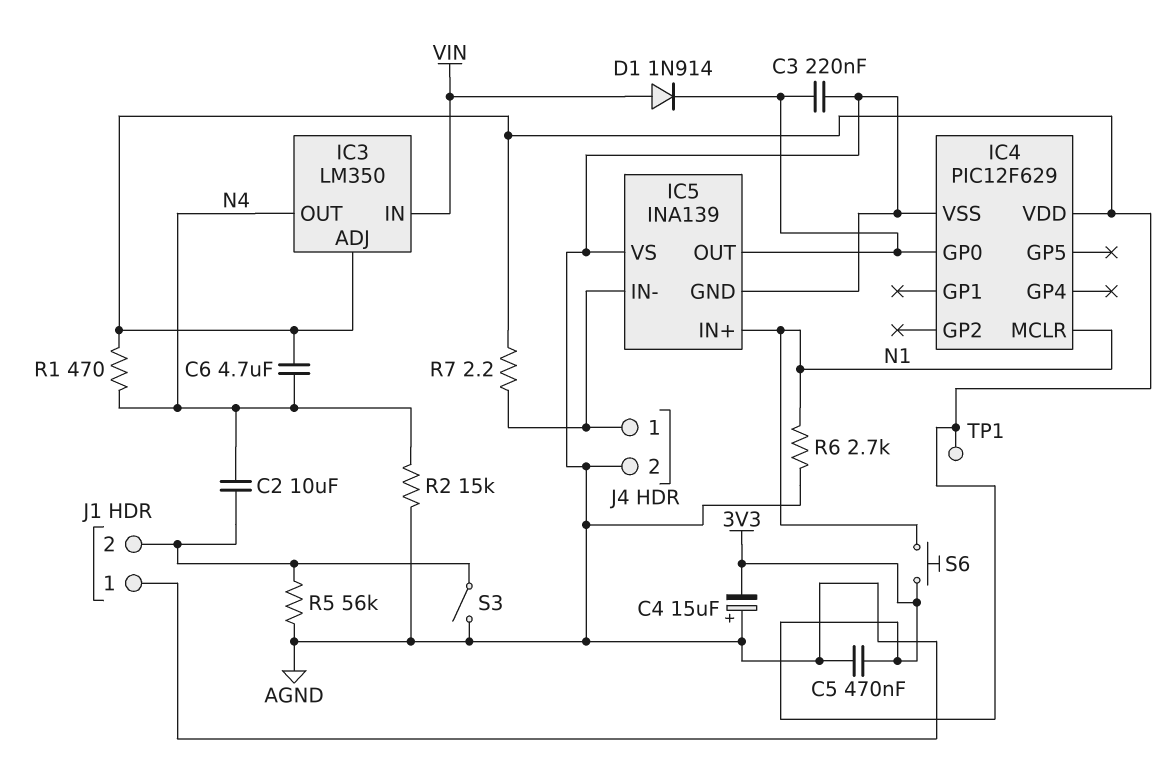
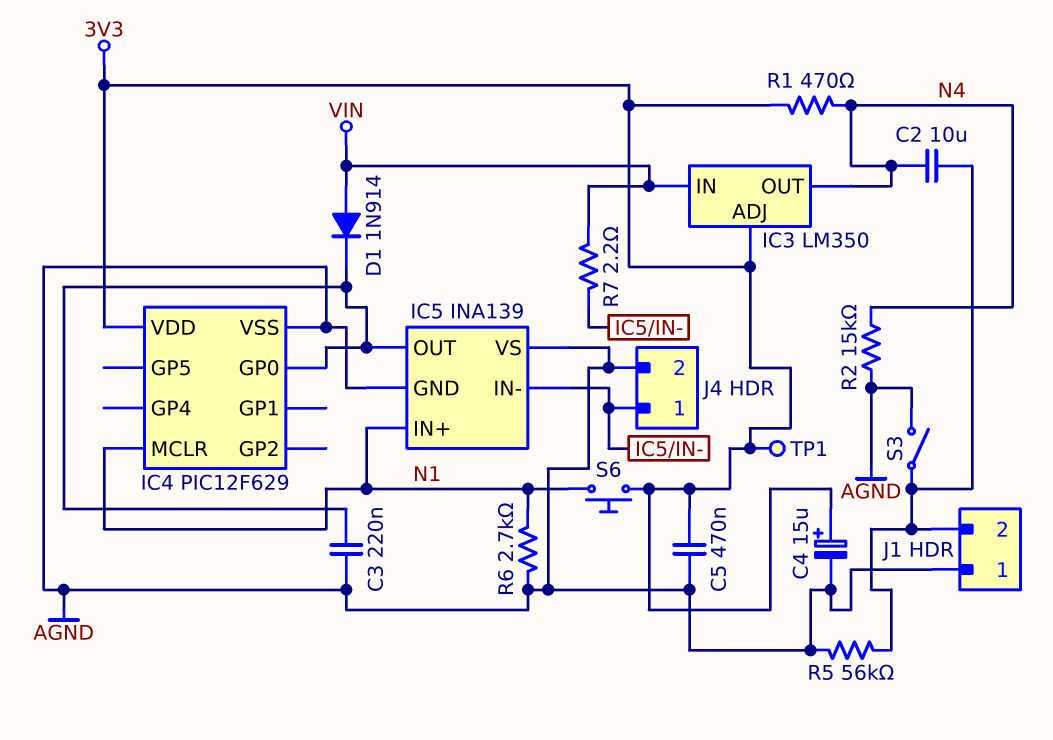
C4: 15uF (plus AGND, minus 3V3) -> 15uF (plus 3V3, minus AGND)
C6: 4.7uF (3V3, N4) -> none
R7: 2.2 (3V3, IC5/IN-) -> 2.2 (IC5/IN-, VIN)

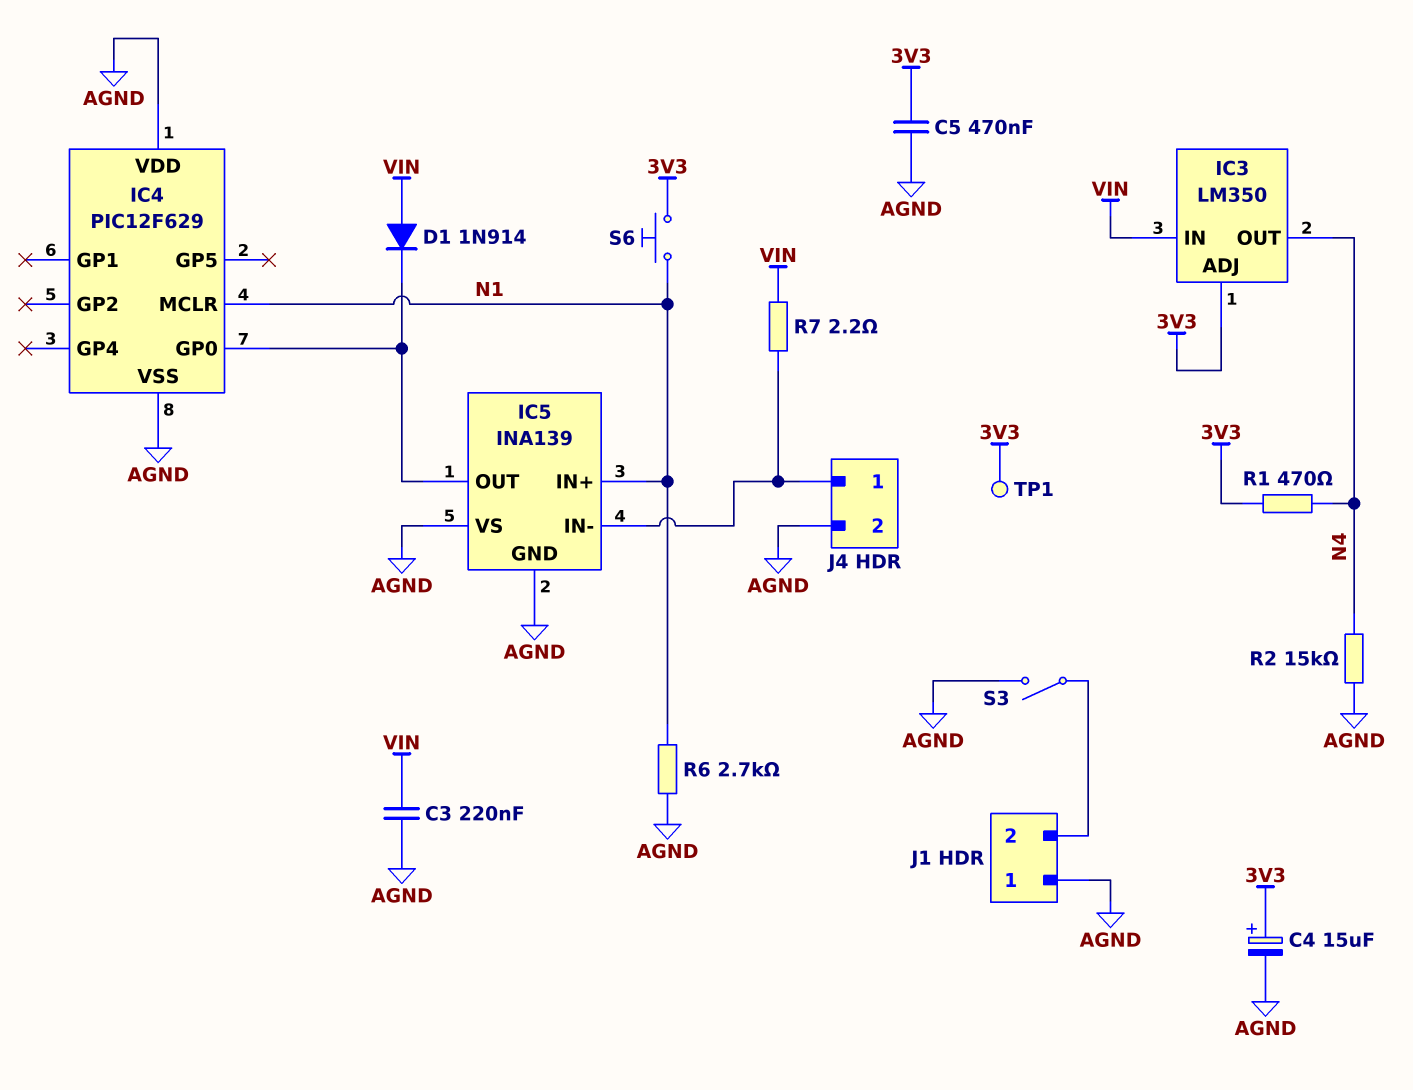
C2: 10uF (J1/2, N4) -> none
C3: 220nF (AGND, IC4/GP0) -> 220nF (AGND, VIN)
IC4 pin VDD: 3V3 -> AGND
R5: 56k (AGND, J1/2) -> none

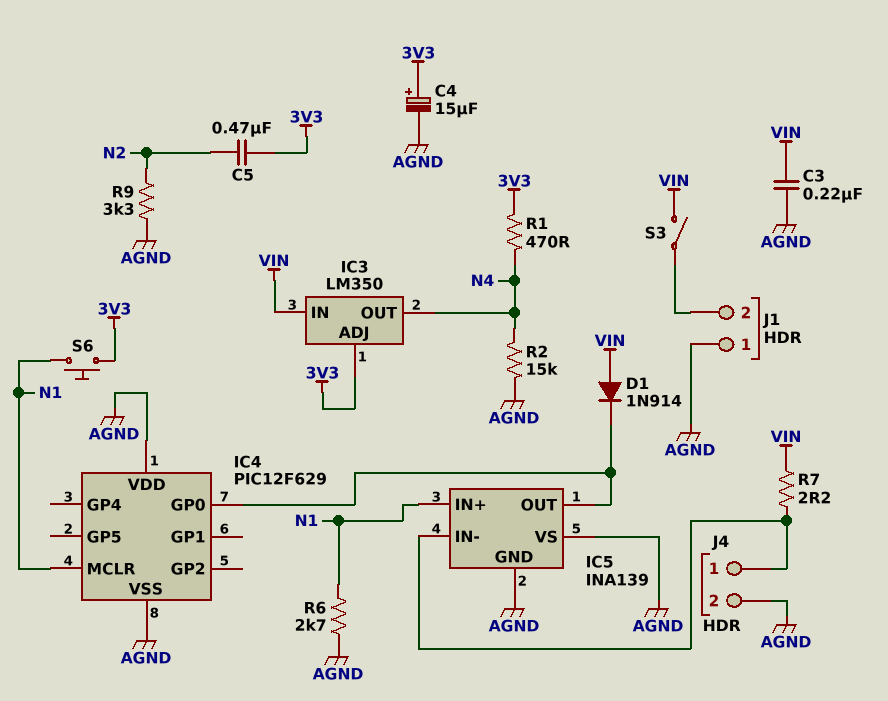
C5: 470nF (3V3, AGND) -> 470nF (3V3, N2)
R9: none -> 3.3k (AGND, N2)
S3: switch (AGND, J1/2) -> switch (J1/2, VIN)
TP1: test point (3V3) -> none

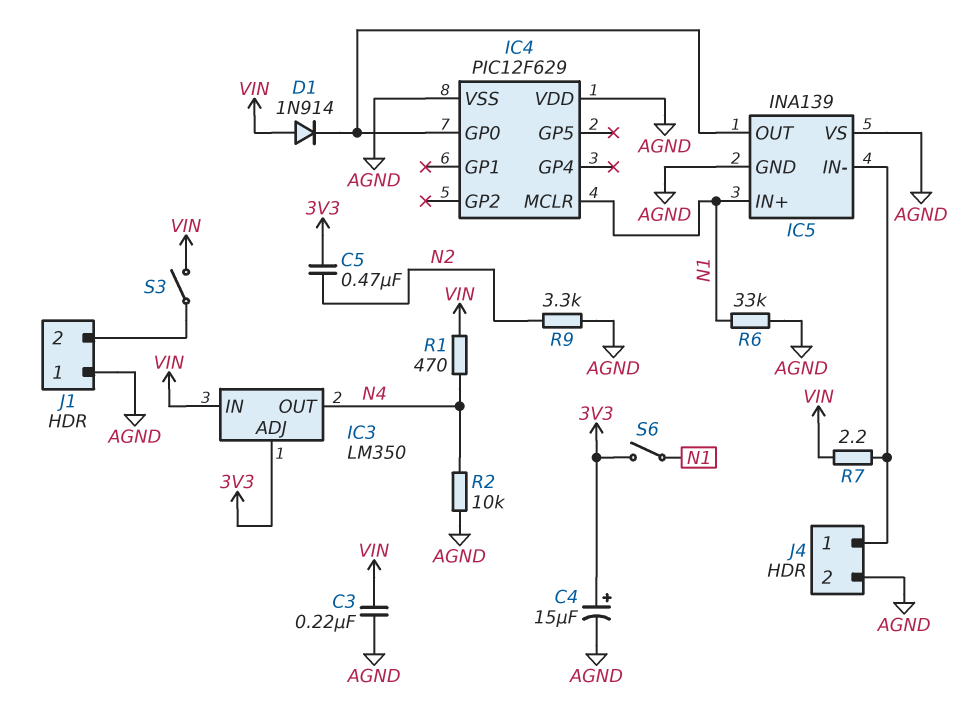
R1: 470 (3V3, N4) -> 470 (N4, VIN)
R2: 15k (AGND, N4) -> 10k (AGND, N4)
R6: 2.7k (AGND, N1) -> 33k (AGND, N1)
S6: button (3V3, N1) -> switch (3V3, N1)

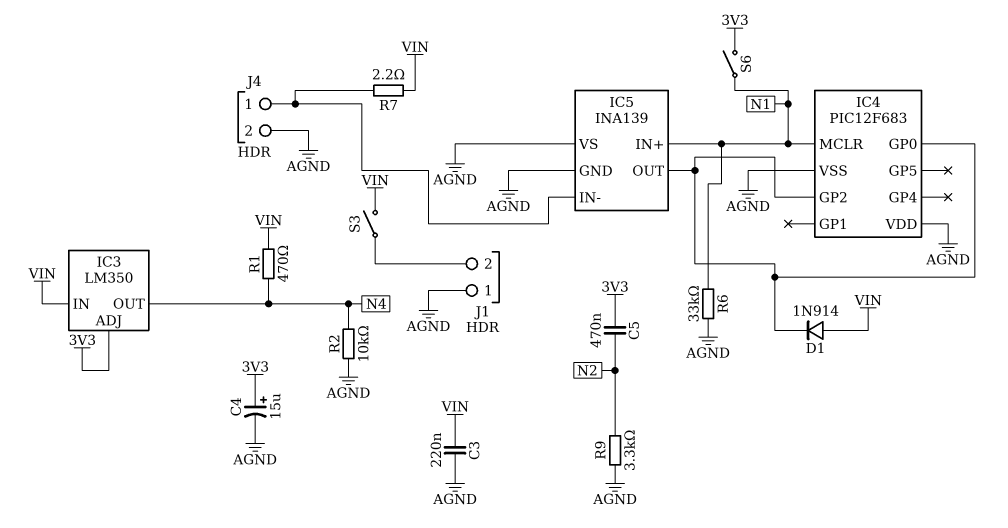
IC4: PIC12F629 -> PIC12F683
IC4 pin GP2: none -> IC4/GP0

